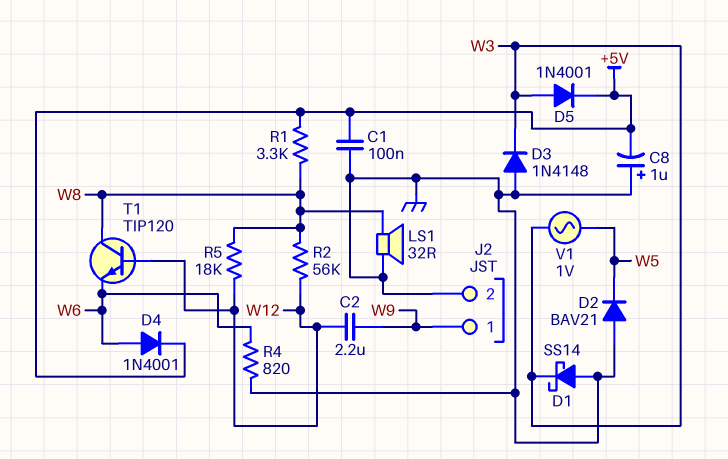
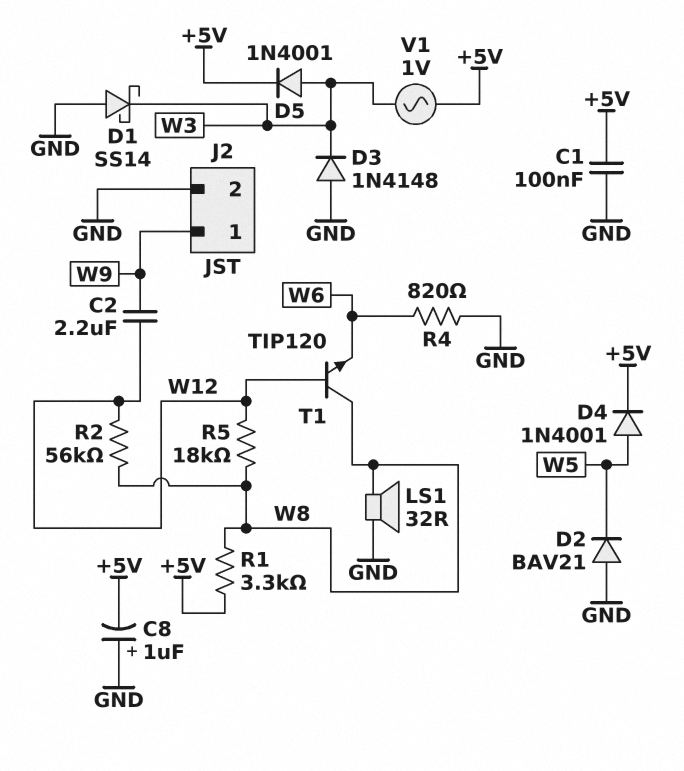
D4: diode 1N4001 (A W6, K +5V) -> diode 1N4001 (A W5, K +5V)
V1: AC 1V (W3, W5) -> AC 1V (+5V, W3)

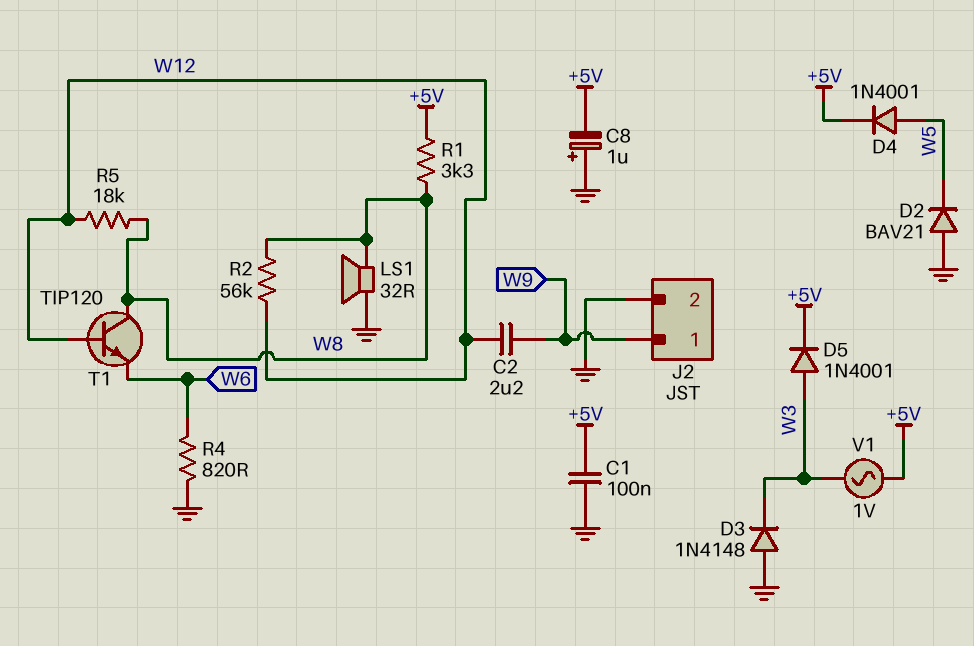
D1: schottky SS14 (A GND, K W3) -> none

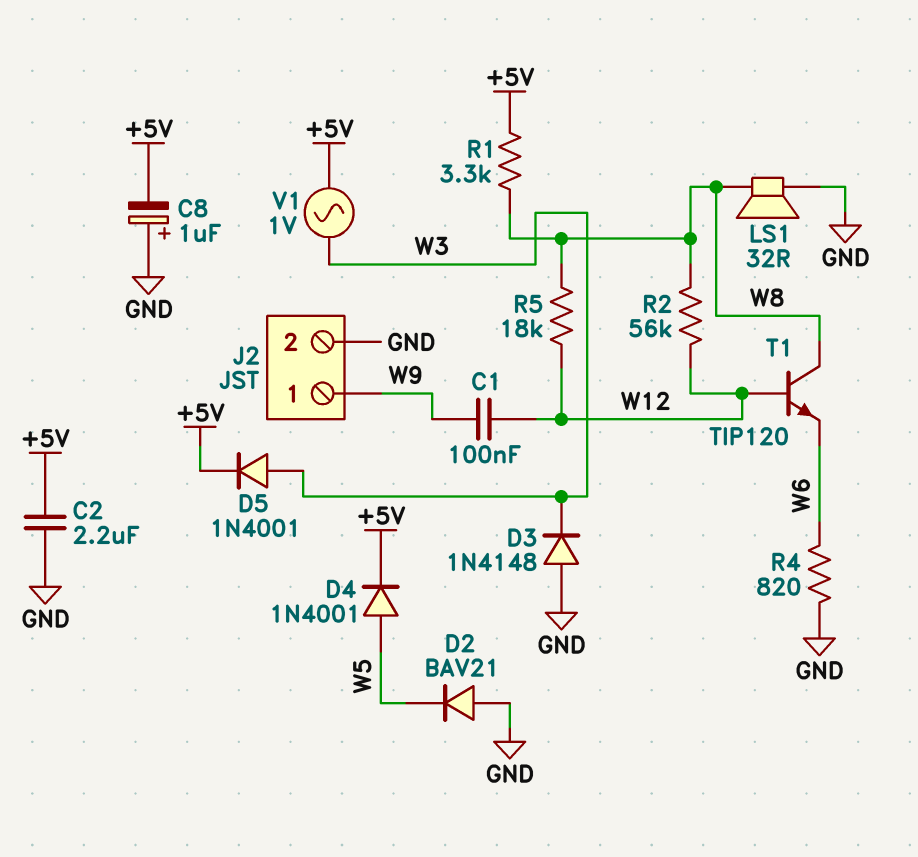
C1: 100nF (+5V, GND) -> 100nF (W9, W12)
C2: 2.2uF (W9, W12) -> 2.2uF (+5V, GND)

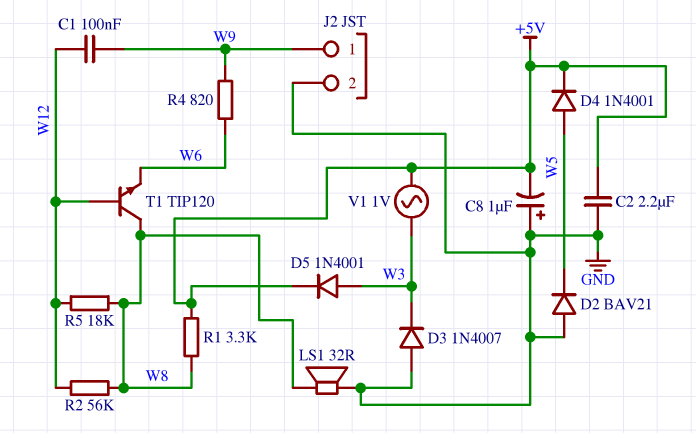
D3: diode 1N4148 (A GND, K W3) -> diode 1N4007 (A GND, K W3)
R4: 820 (GND, W6) -> 820 (W6, W9)

